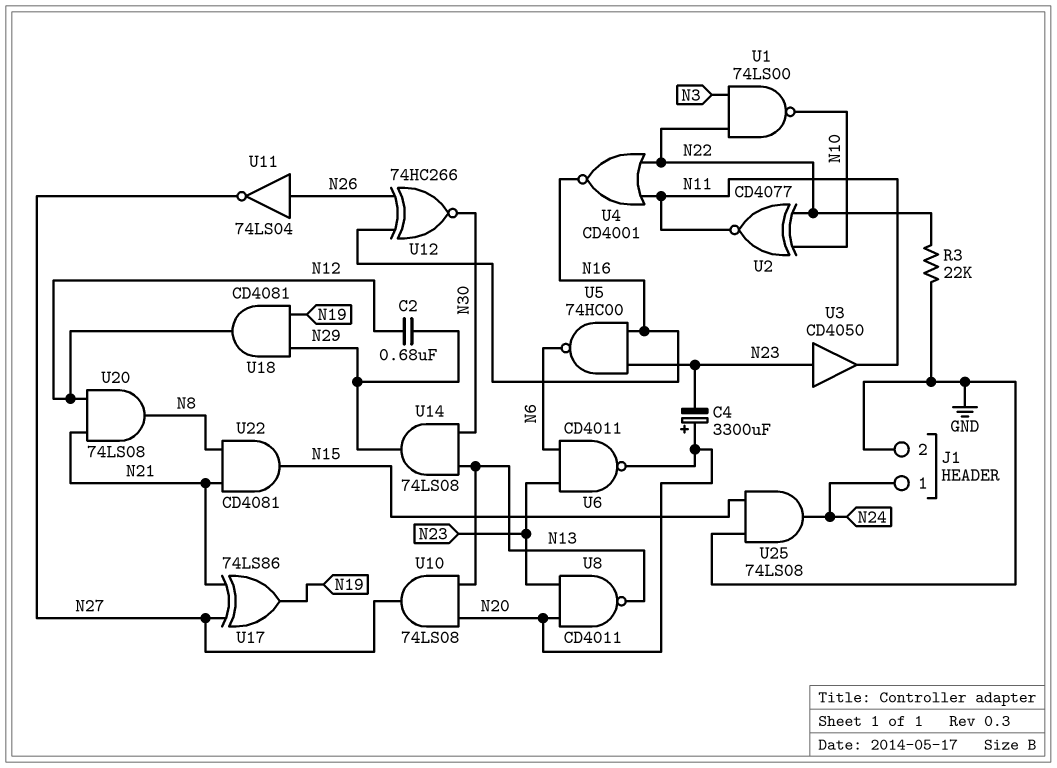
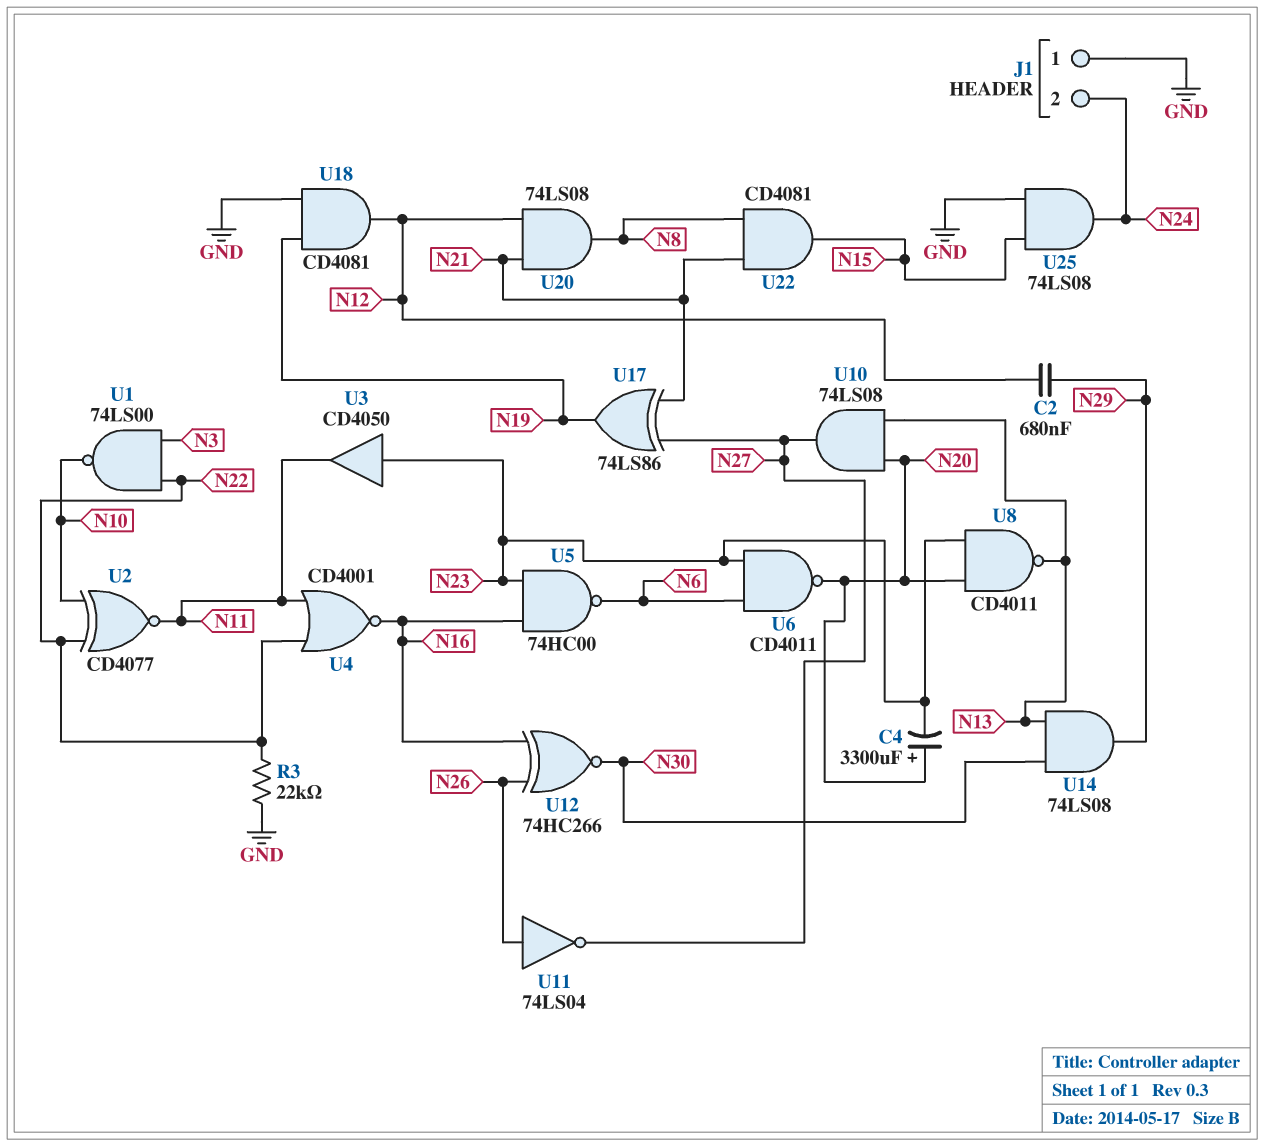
J1 pin 1: N24 -> GND
J1 pin 2: GND -> N24
U18: AND CD4081 (in N19, in N29, out N12) -> AND CD4081 (in GND, in N19, out N12)

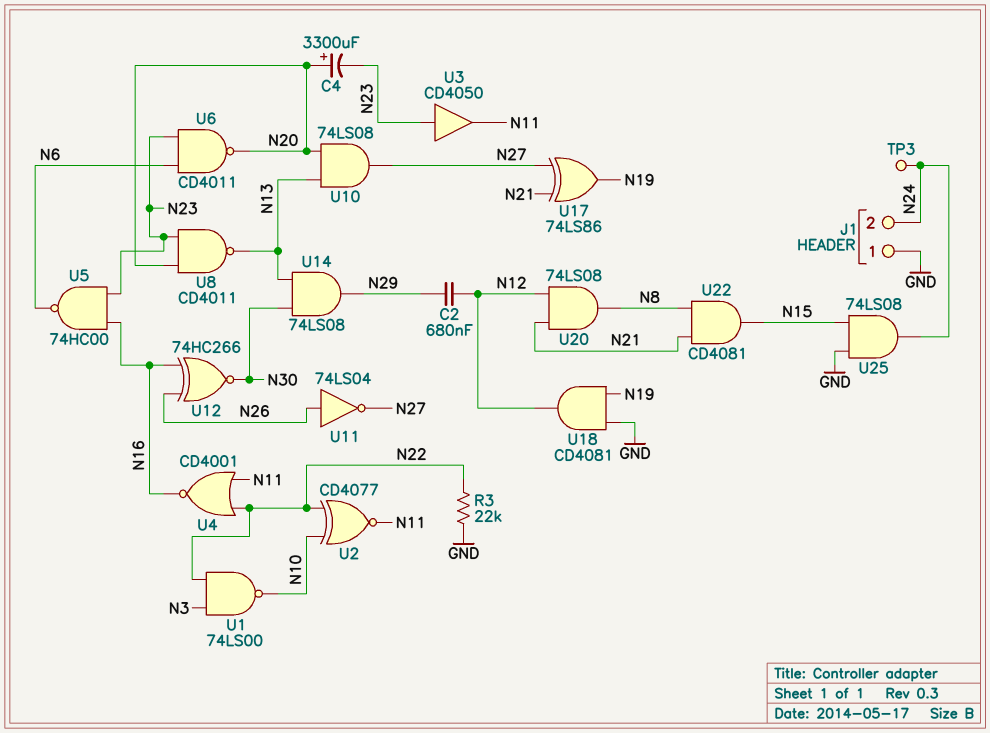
TP3: none -> test point (N24)

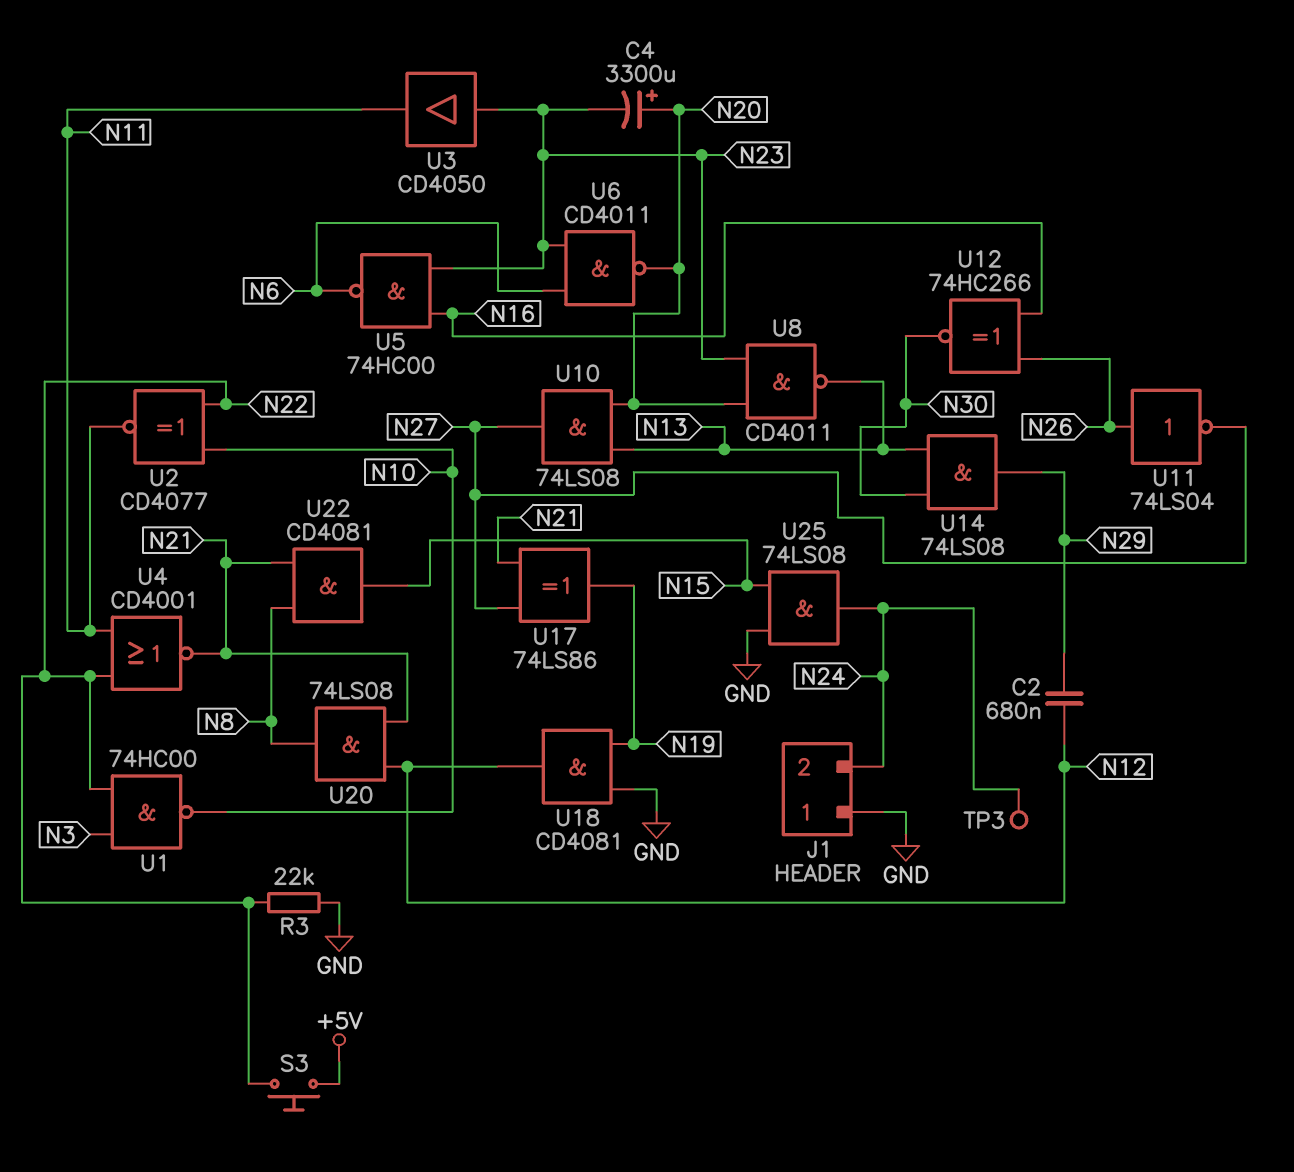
S3: none -> button (+5V, N22)
U1: NAND 74LS00 (in N3, in N22, out N10) -> NAND 74HC00 (in N3, in N22, out N10)
U4: NOR CD4001 (in N11, in N22, out N16) -> NOR CD4001 (in N11, in N22, out N21)

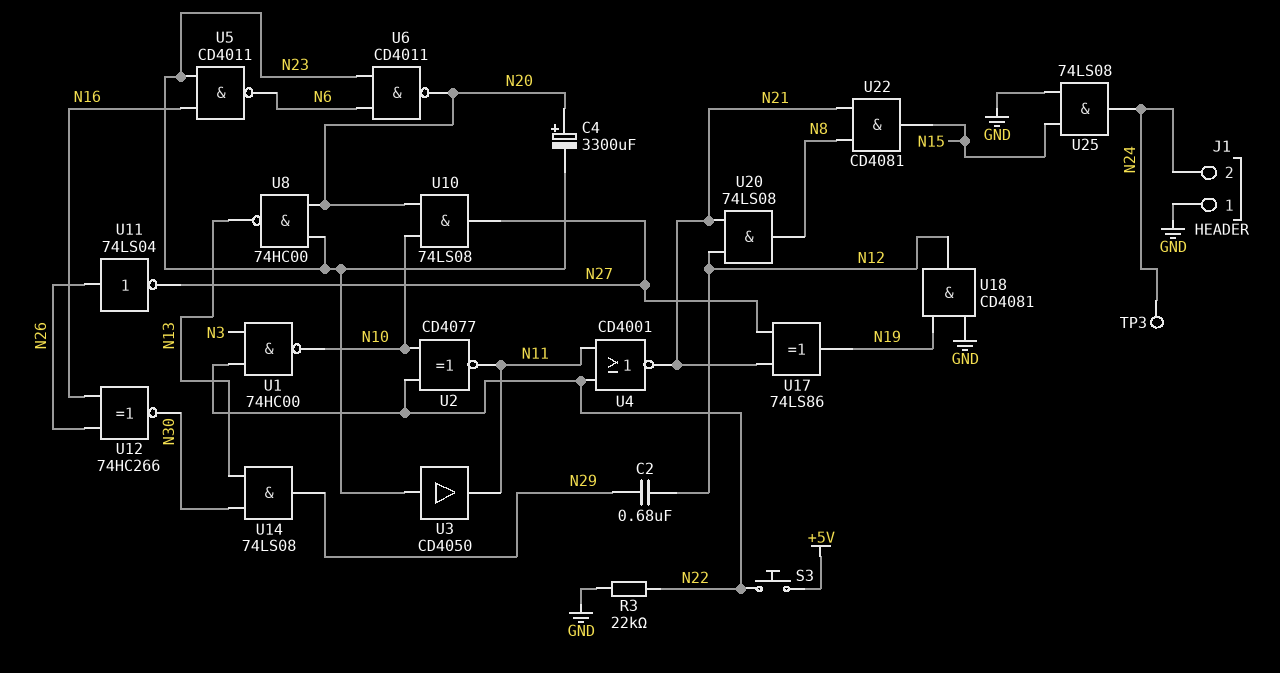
U5: NAND 74HC00 (in N16, in N23, out N6) -> NAND CD4011 (in N16, in N23, out N6)
U8: NAND CD4011 (in N20, in N23, out N13) -> NAND 74HC00 (in N20, in N23, out N13)
U10: AND 74LS08 (in N13, in N20, out N27) -> AND 74LS08 (in N10, in N20, out N27)

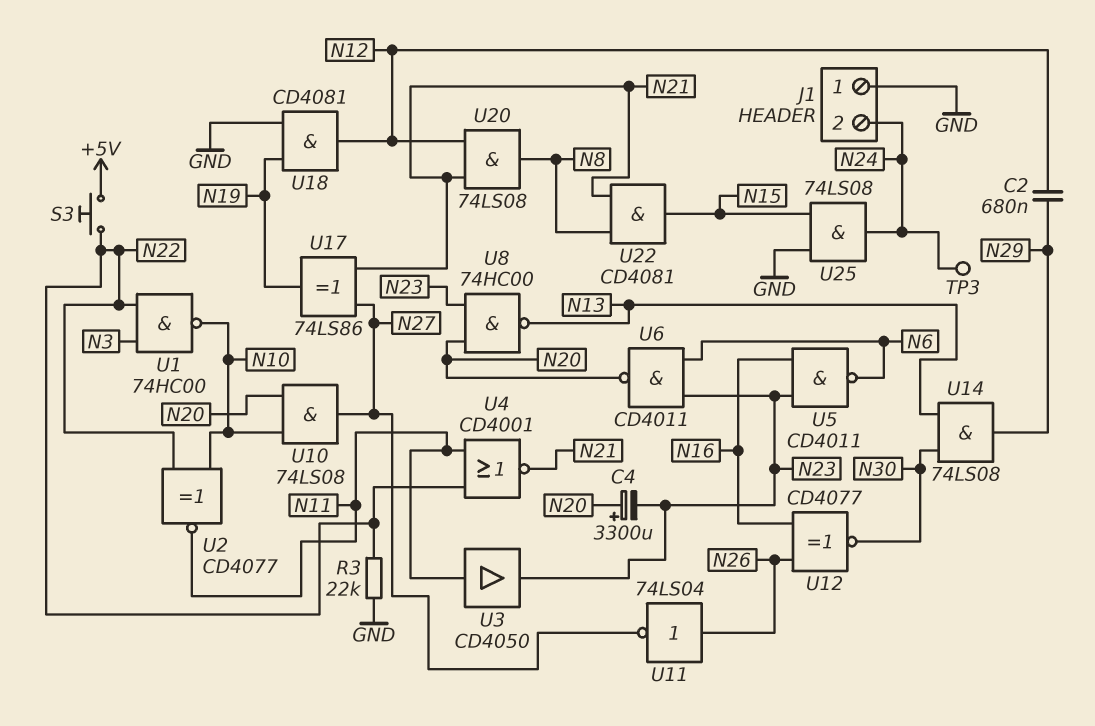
U3: buffer CD4050 (in N23, out N11) -> buffer CD4050 (in N11, out N23)
U12: XNOR 74HC266 (in N16, in N26, out N30) -> XNOR CD4077 (in N16, in N26, out N30)

